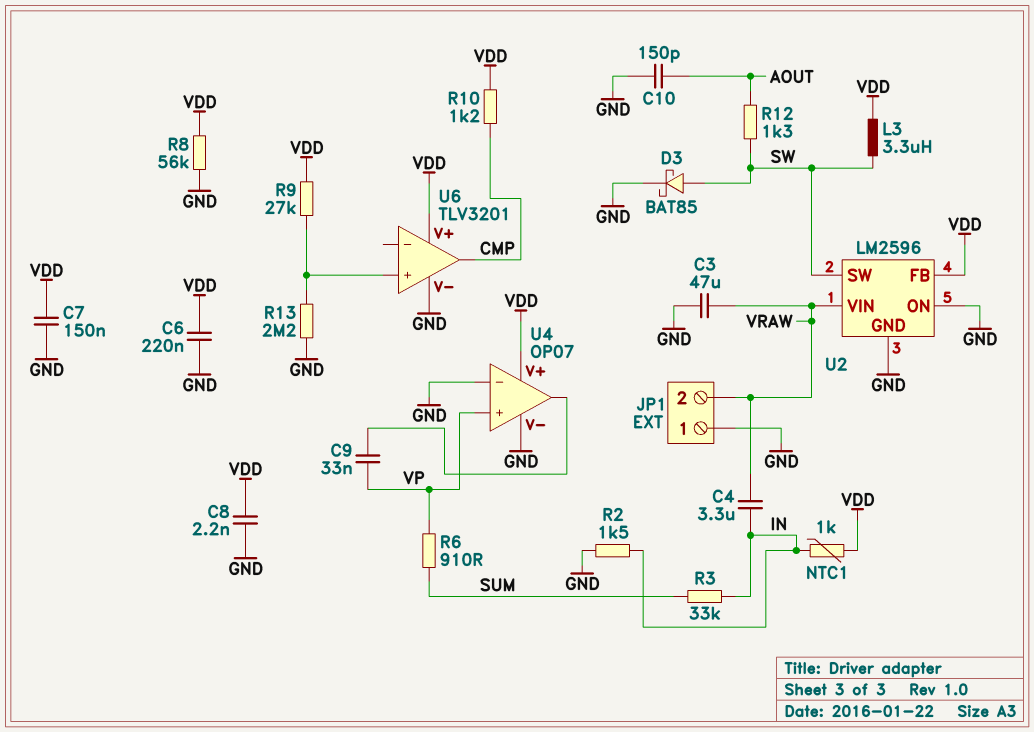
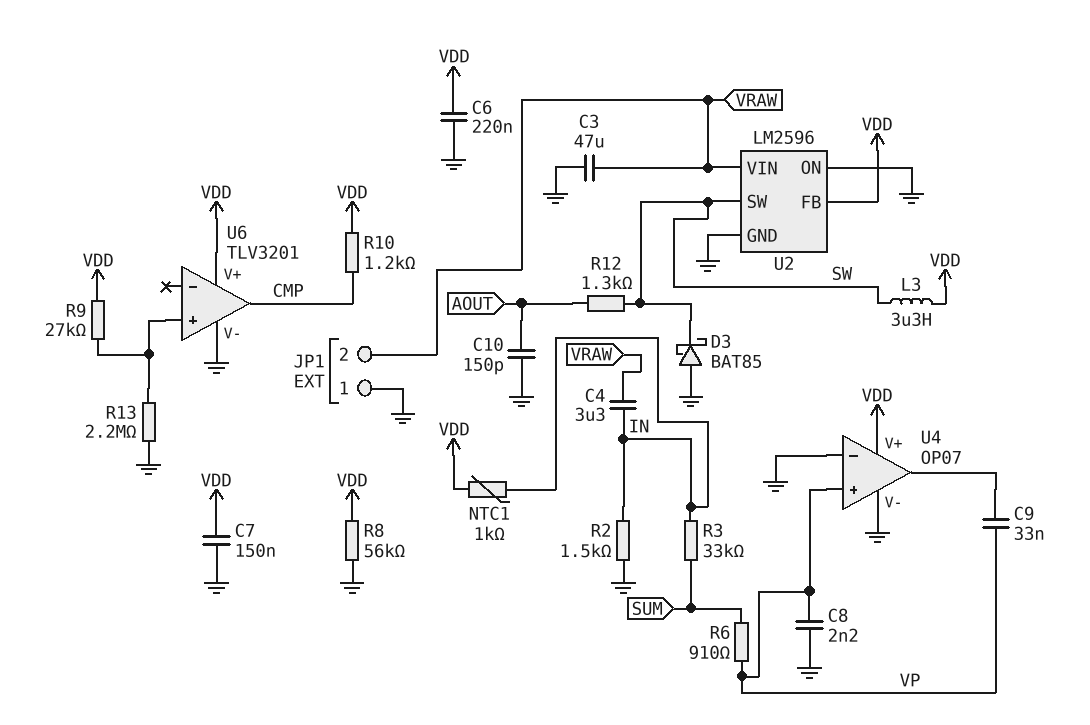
C8: 2.2nF (GND, VDD) -> 2.2nF (GND, VP)
D3: schottky BAT85 (A SW, K GND) -> schottky BAT85 (A GND, K SW)

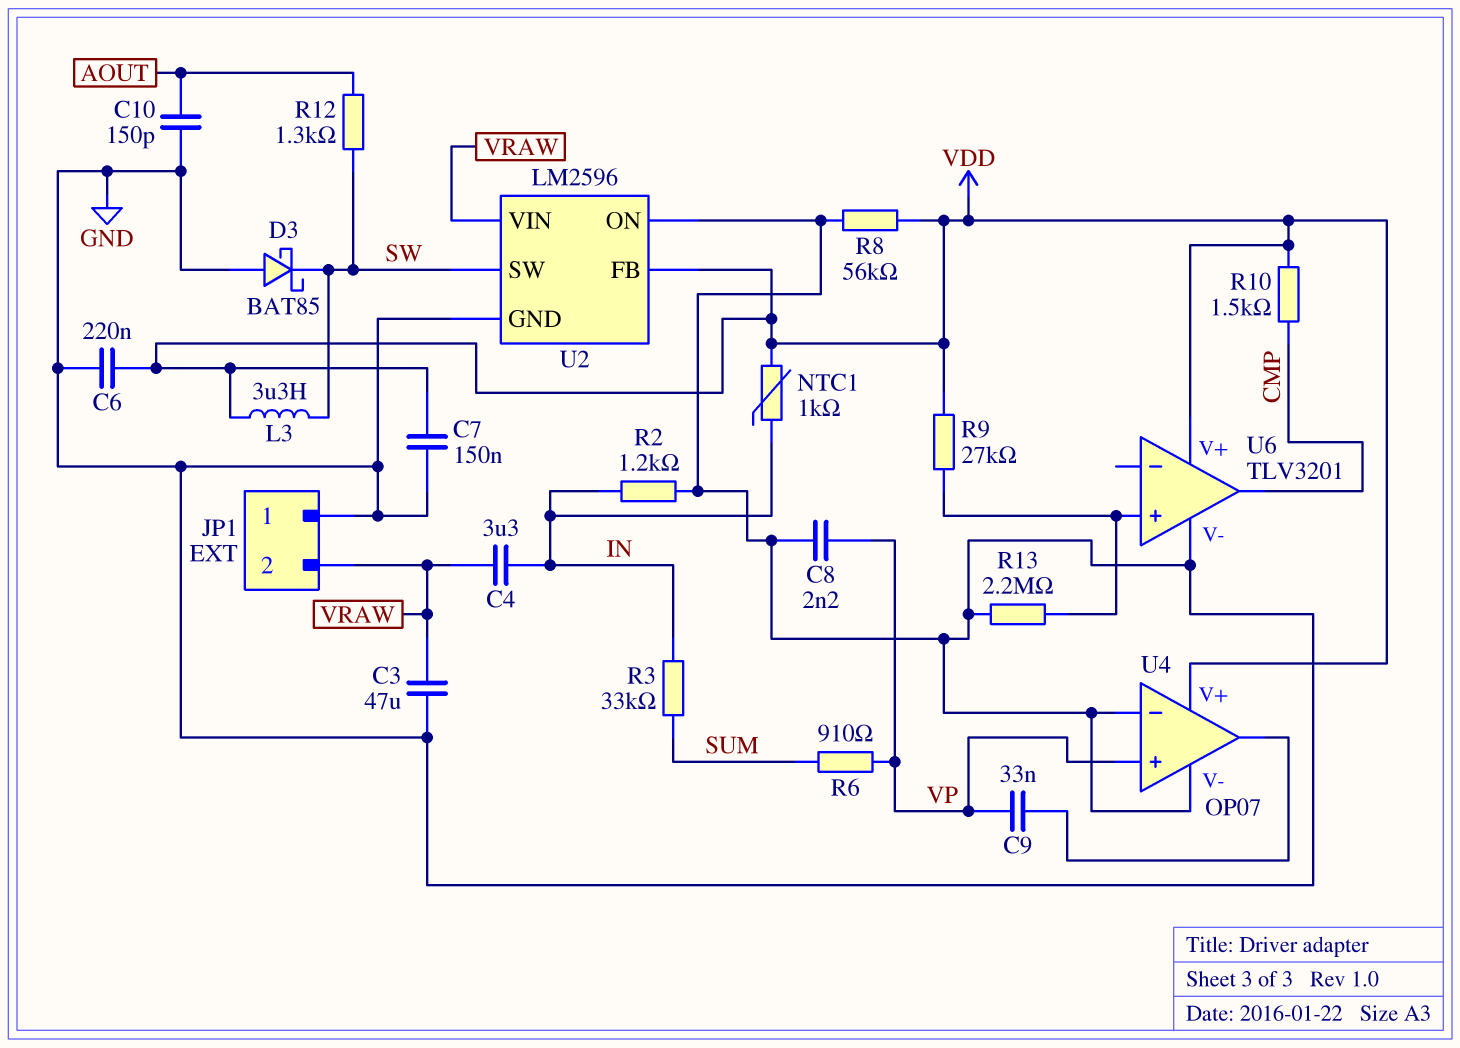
R2: 1.5k (GND, IN) -> 1.2k (GND, IN)
R10: 1.2k (CMP, VDD) -> 1.5k (CMP, VDD)

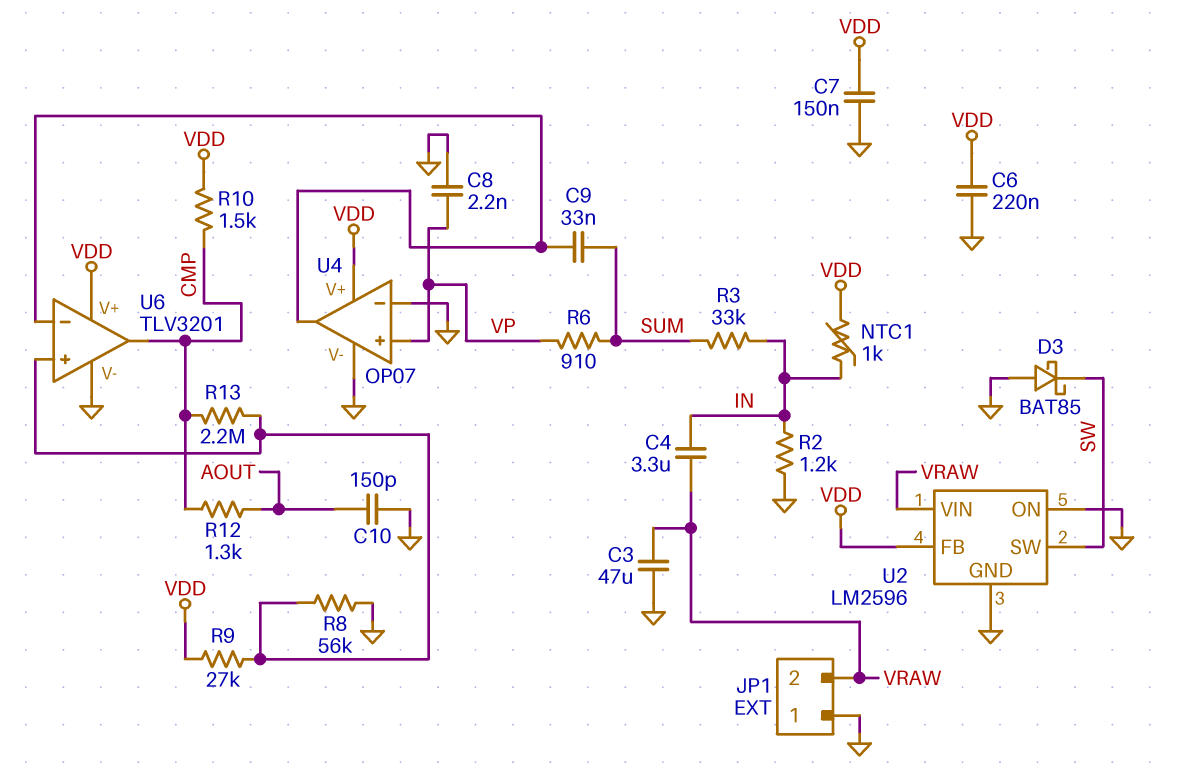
C9: 33nF (U4/out, VP) -> 33nF (SUM, U4/out)
L3: 3.3uH (SW, VDD) -> none
R8: 56k (GND, VDD) -> 56k (GND, U6/in+)
R12: 1.3k (AOUT, SW) -> 1.3k (AOUT, CMP)
R13: 2.2M (GND, U6/in+) -> 2.2M (CMP, U6/in+)
U6 pin in-: none -> U4/out

